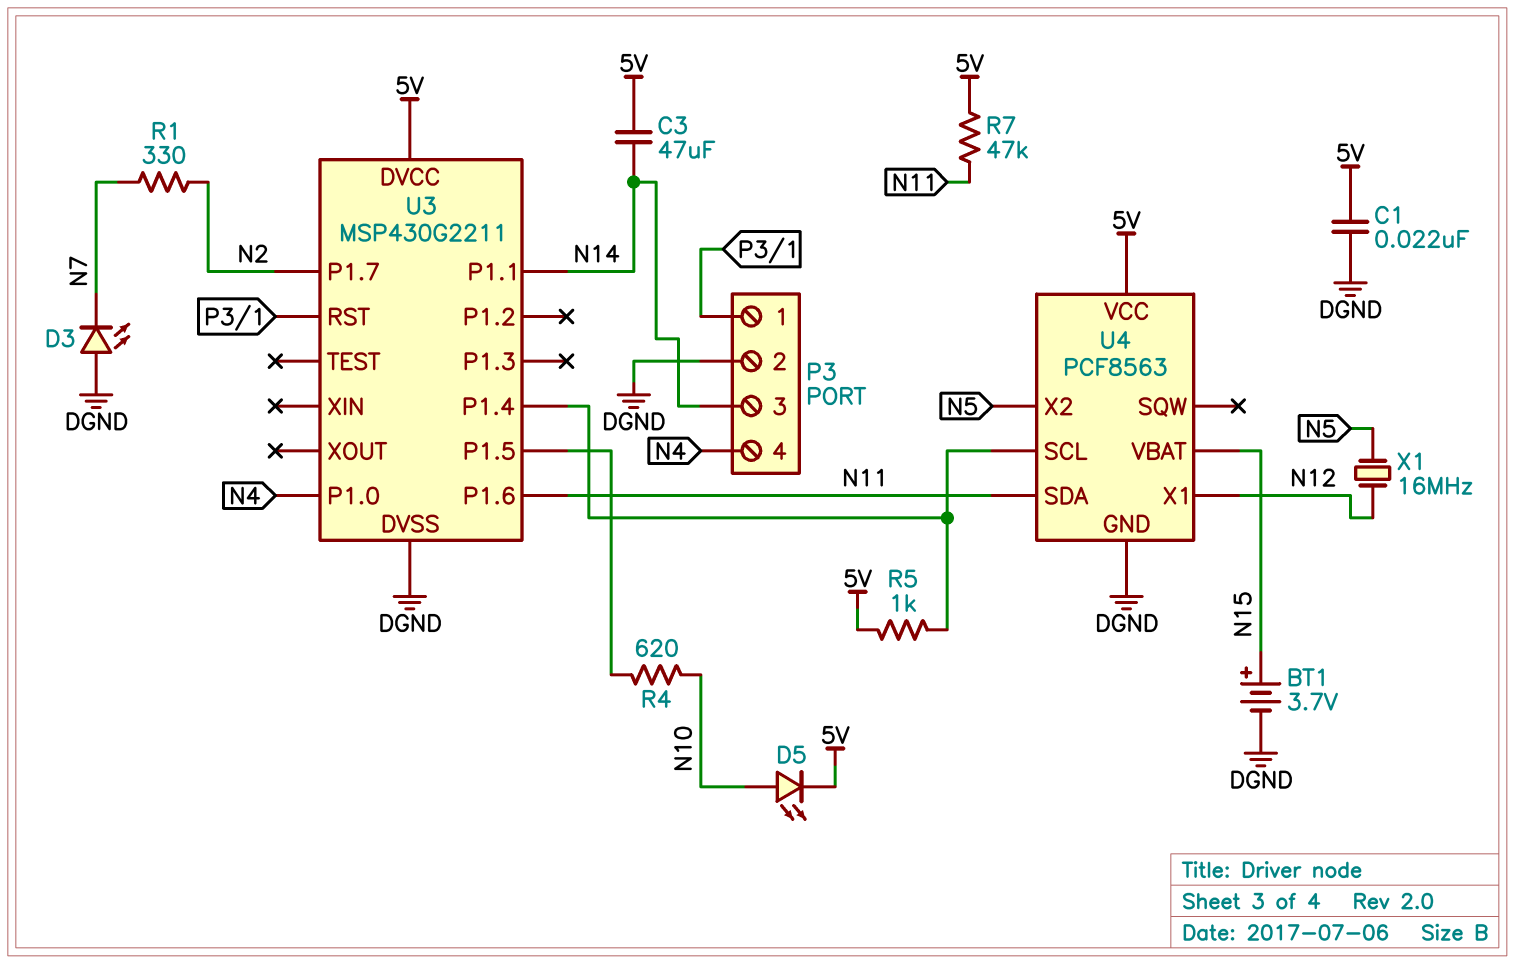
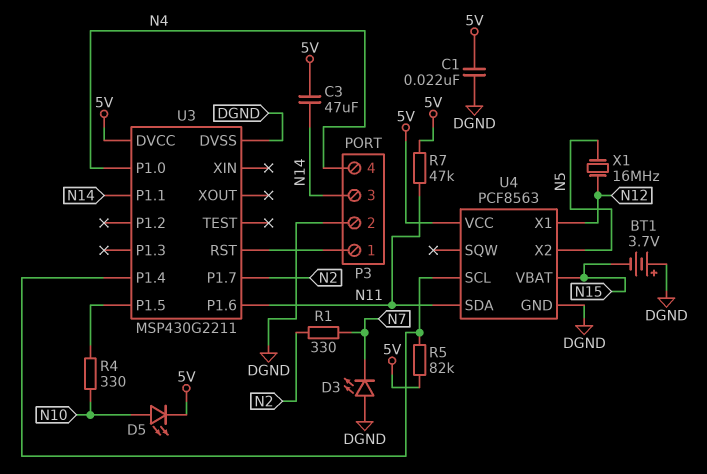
BT1: 3.7V (plus N15, minus DGND) -> 3.7V (plus DGND, minus N15)
R4: 620 (N10, U3/P1.5) -> 330 (N10, U3/P1.5)
R5: 1k (5V, U3/P1.4) -> 82k (5V, U3/P1.4)

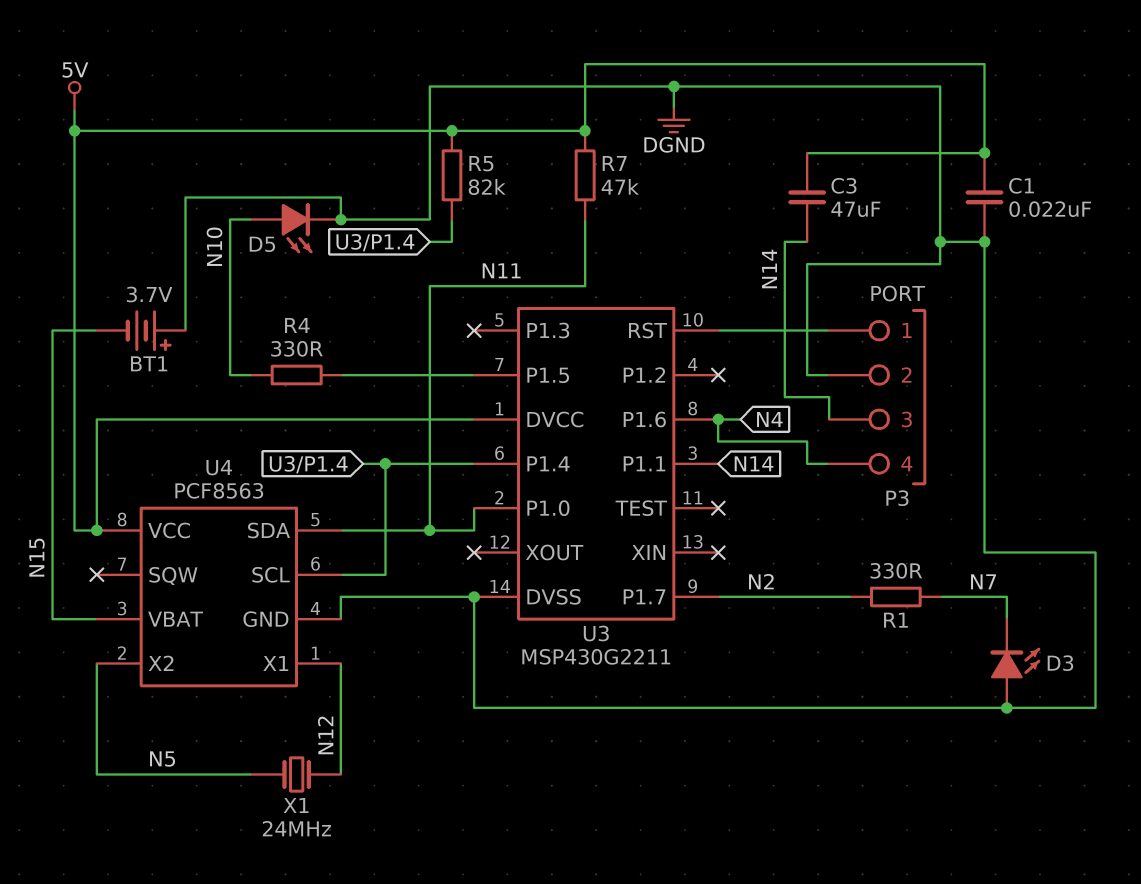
D5: LED (A N10, K 5V) -> LED (A N10, K DGND)
U3 pin P1.0: N4 -> N11
U3 pin P1.6: N11 -> N4
X1: 16MHz (N5, N12) -> 24MHz (N5, N12)

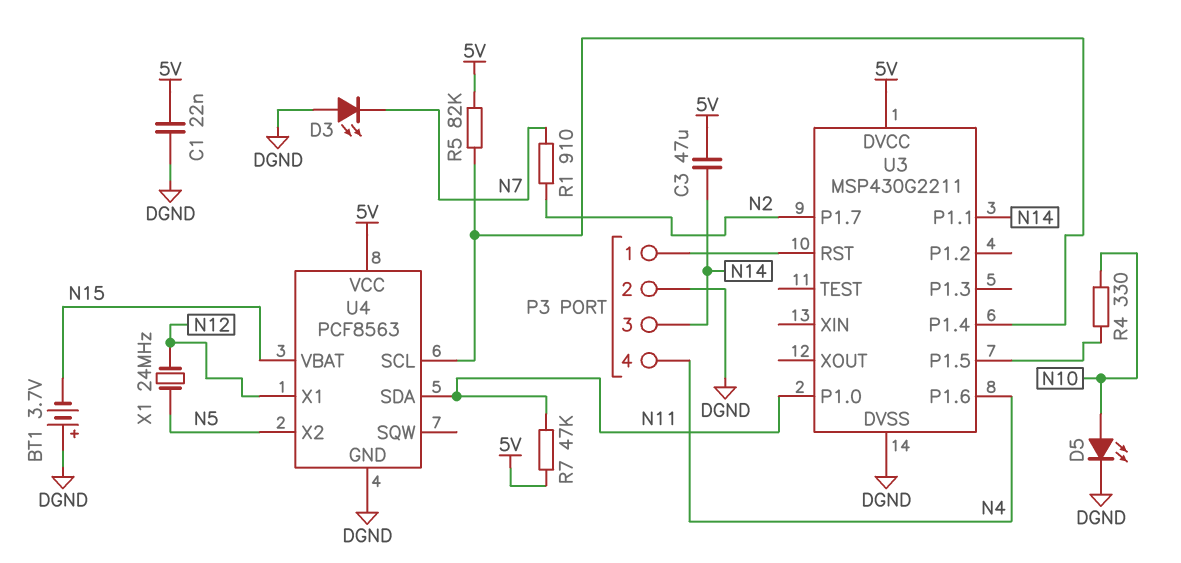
R1: 330 (N2, N7) -> 910 (N2, N7)

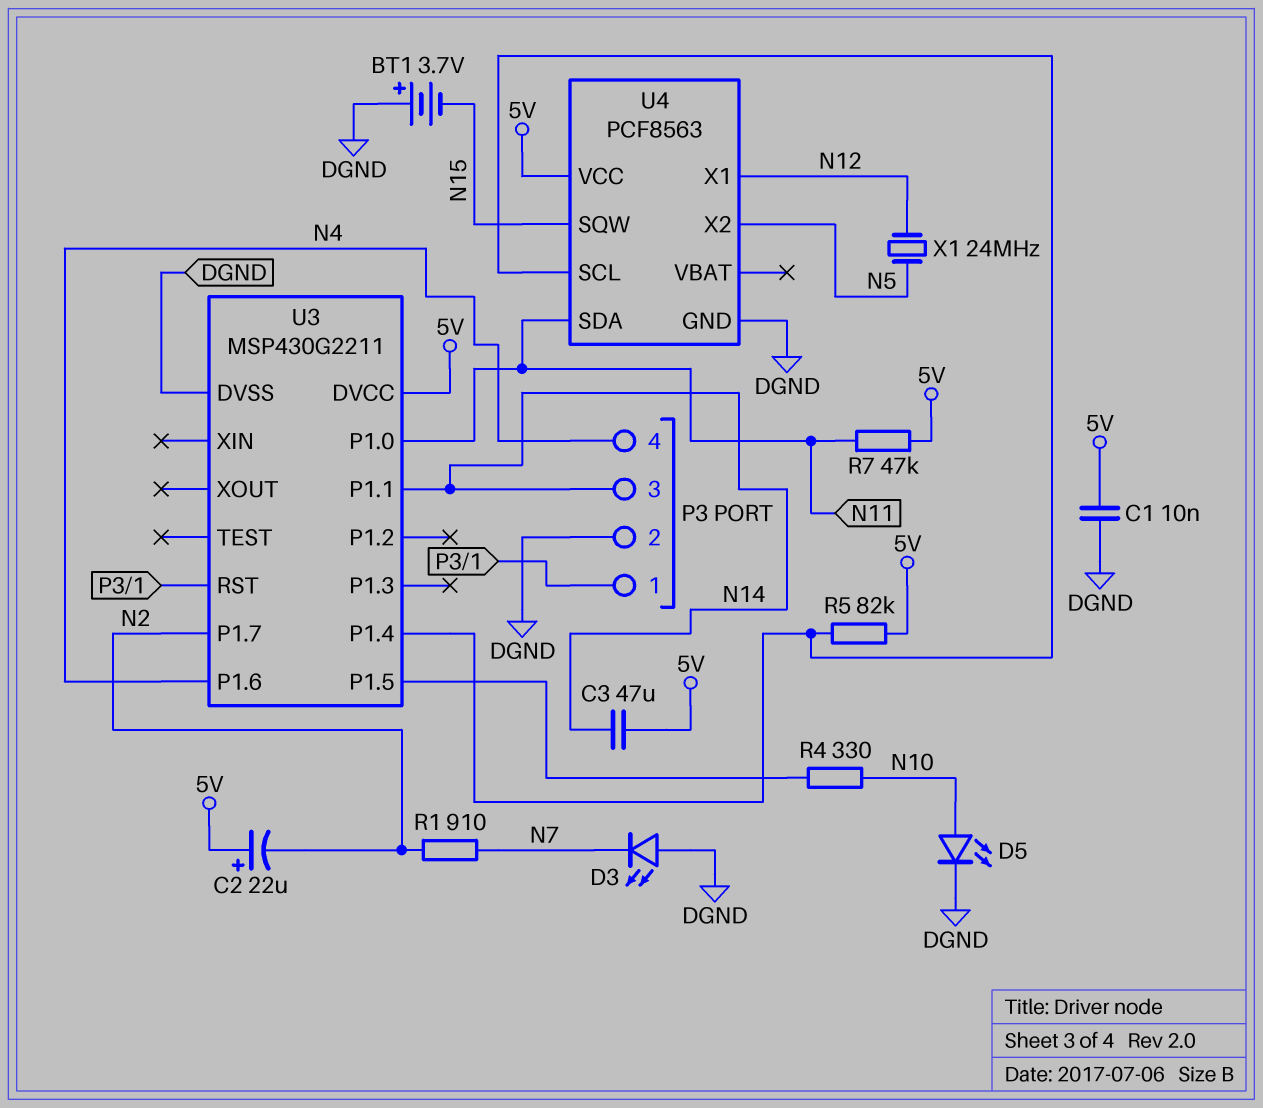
C1: 22nF (5V, DGND) -> 10nF (5V, DGND)
C2: none -> 22uF (plus 5V, minus N2)
U4 pin SQW: none -> N15
U4 pin VBAT: N15 -> none

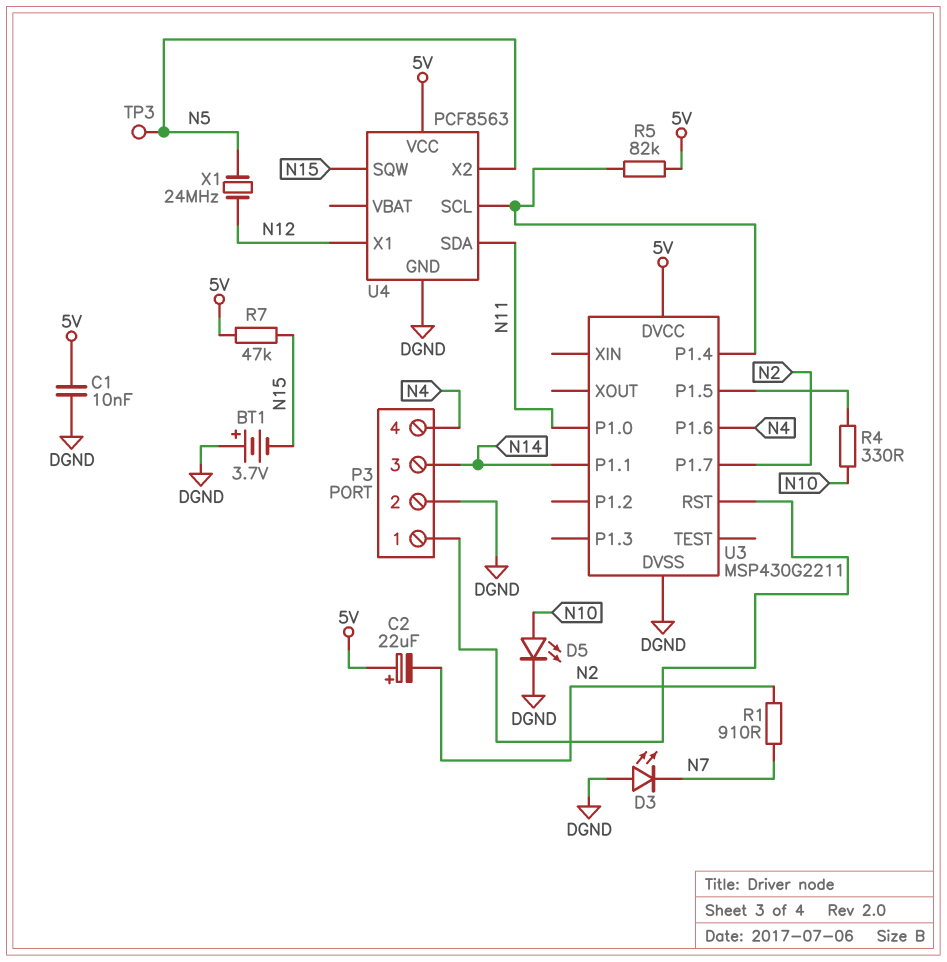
C3: 47uF (5V, N14) -> none
R7: 47k (5V, N11) -> 47k (5V, N15)
TP3: none -> test point (N5)

